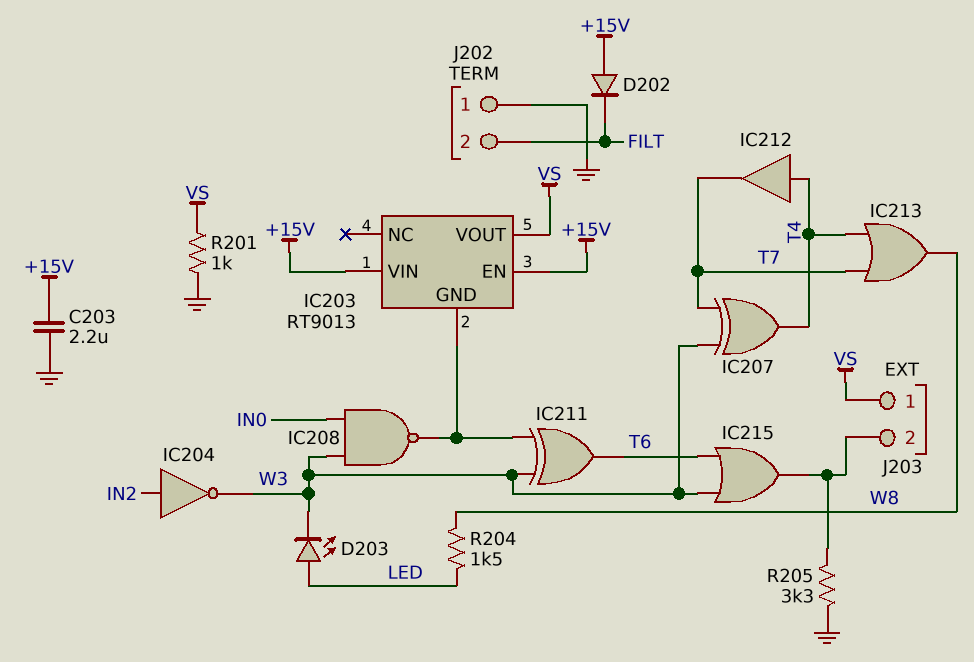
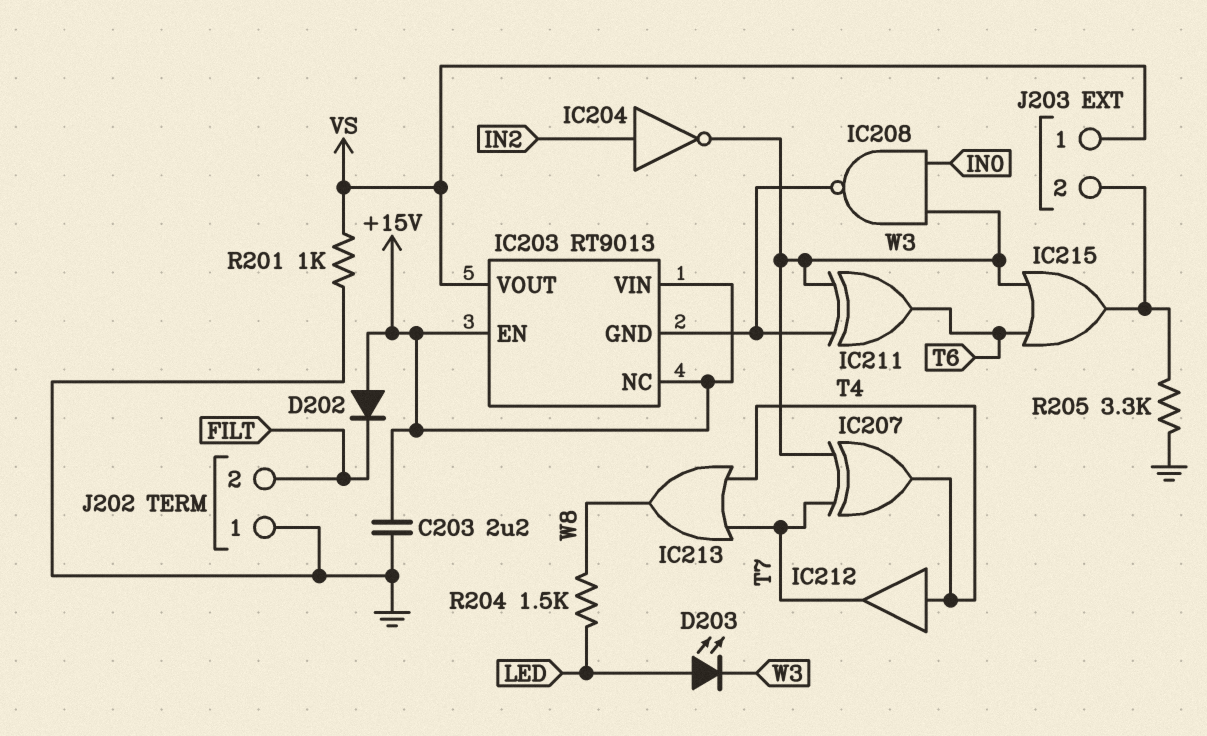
IC203 pin NC: none -> +15V

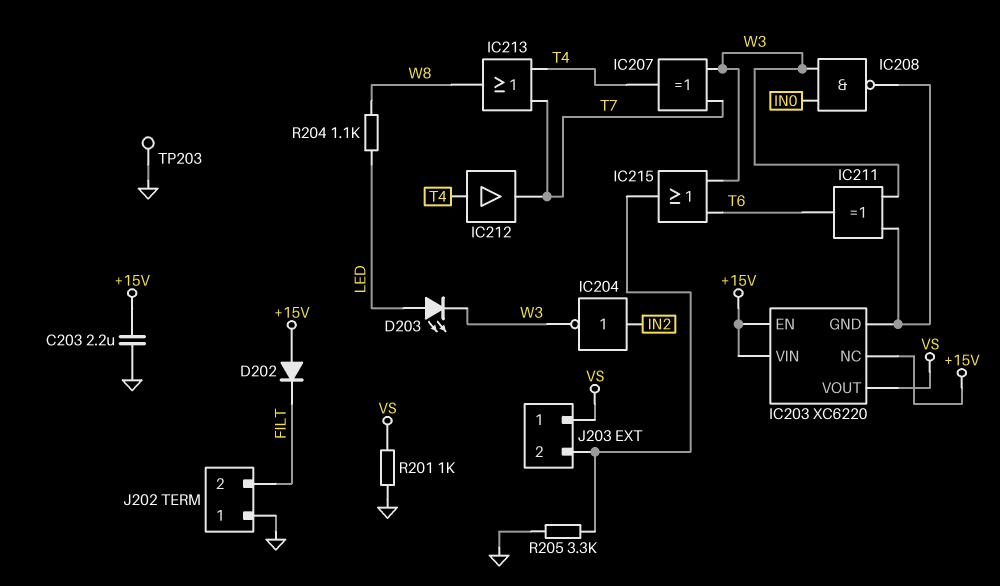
IC203: RT9013 -> XC6220
R204: 1.5k (LED, W8) -> 1.1k (LED, W8)
TP203: none -> test point (GND)

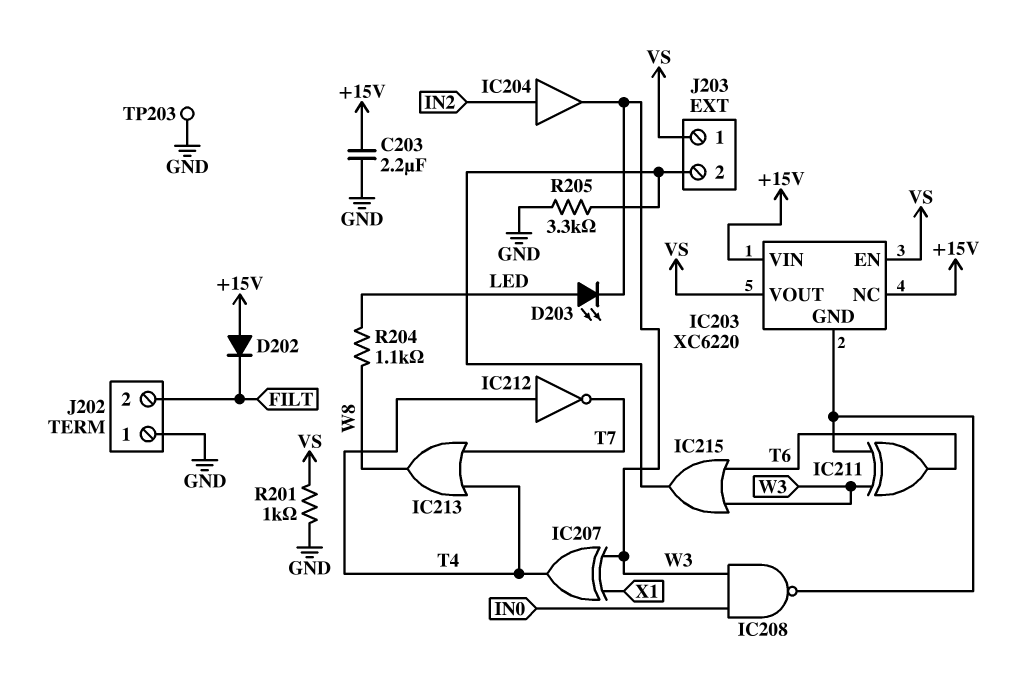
IC203 pin EN: +15V -> VS
IC204: NOT (in IN2, out W3) -> buffer (in IN2, out W3)
IC207: XOR (in T7, in W3, out T4) -> XOR (in W3, in X1, out T4)
IC212: buffer (in T4, out T7) -> NOT (in T4, out T7)

